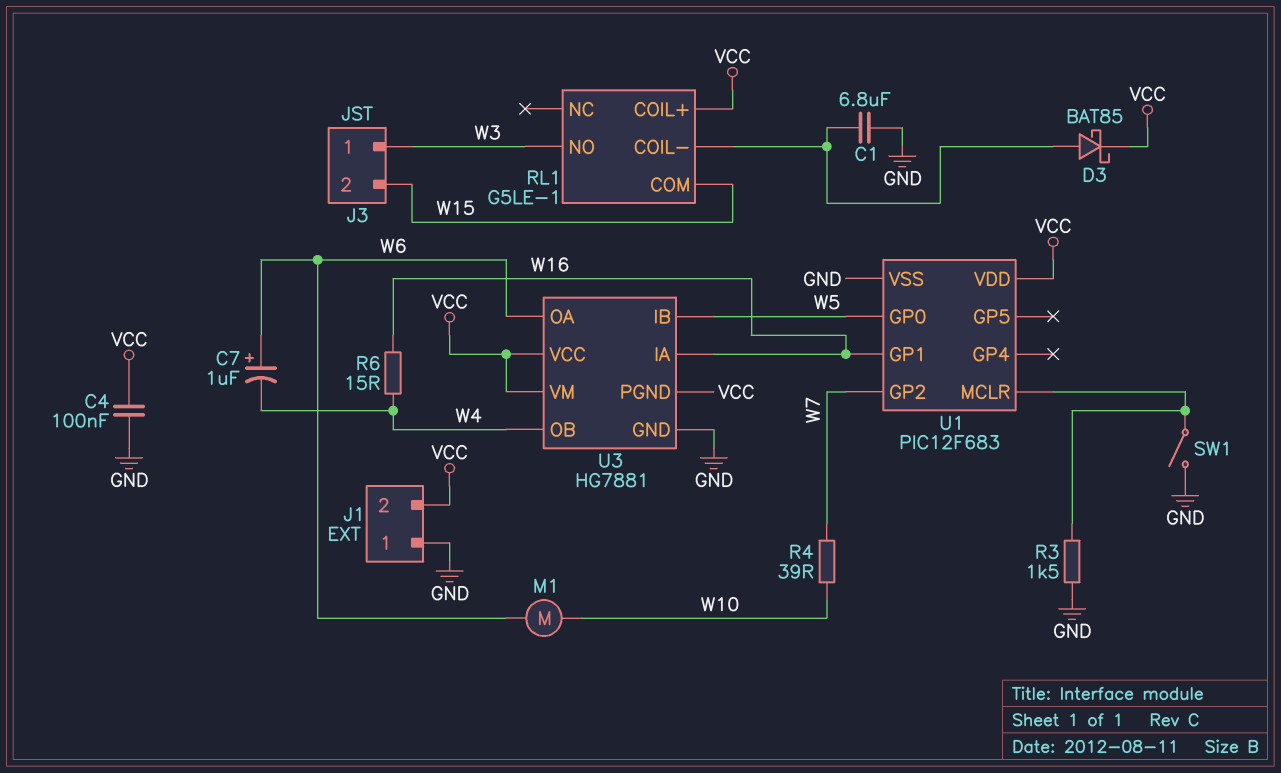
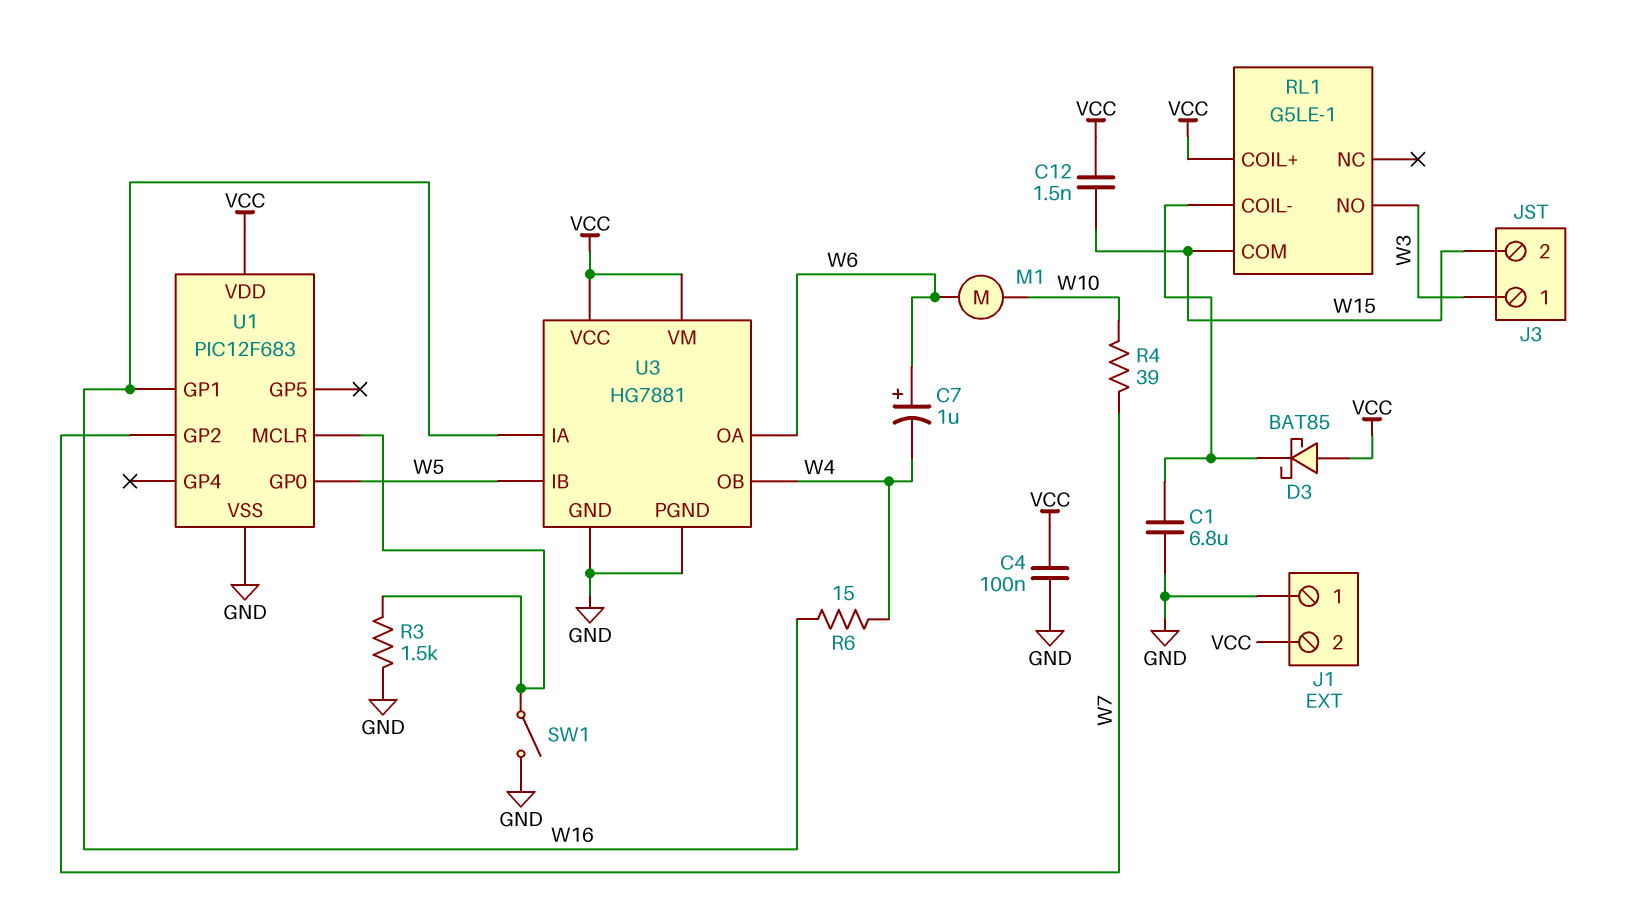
C12: none -> 1.5nF (VCC, W15)
D3: schottky BAT85 (A RL1/COIL-, K VCC) -> schottky BAT85 (A VCC, K RL1/COIL-)
U3 pin PGND: VCC -> GND

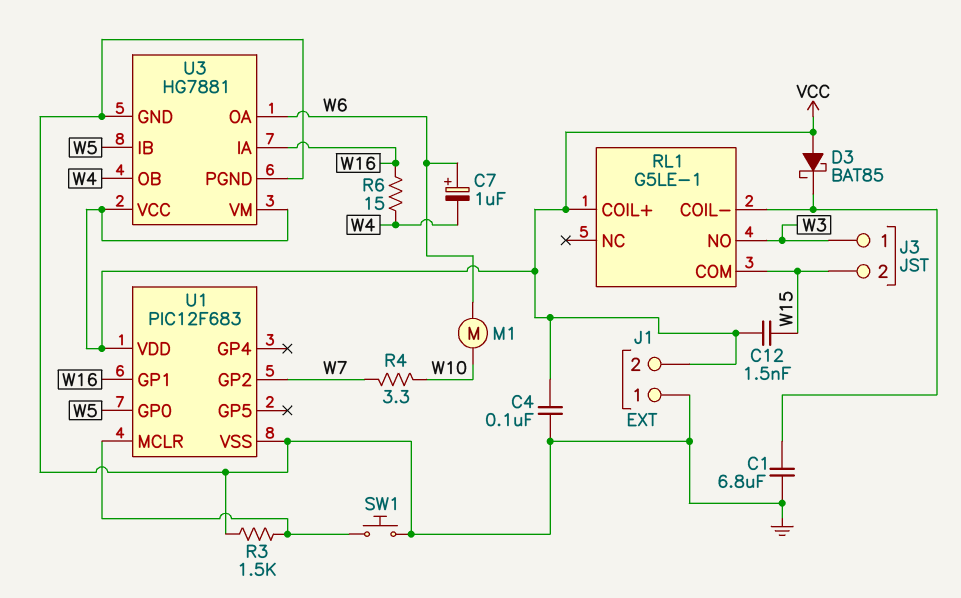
R4: 39 (W7, W10) -> 3.3 (W7, W10)
SW1: switch (GND, U1/MCLR) -> button (GND, U1/MCLR)

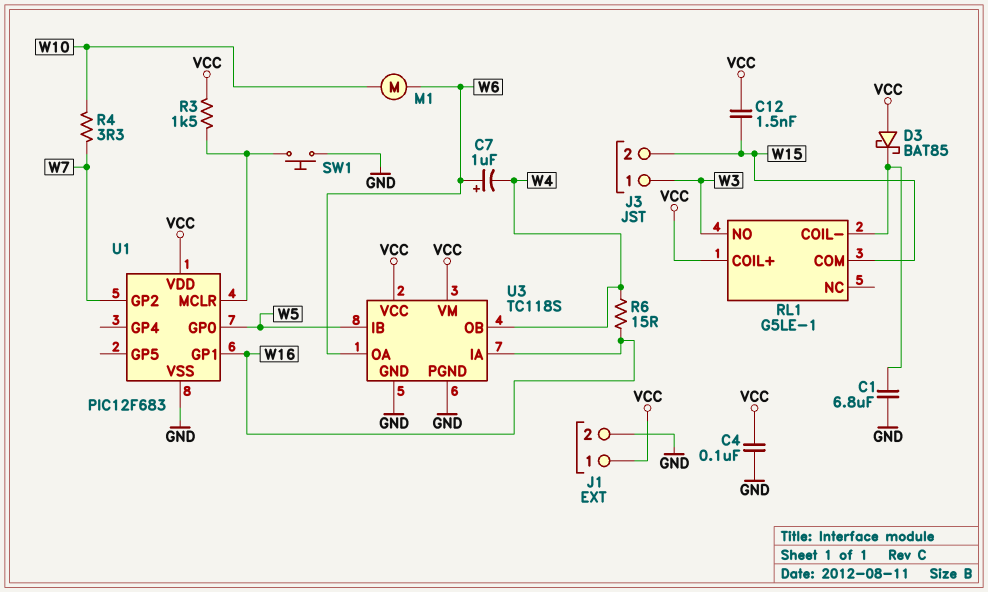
J1 pin 1: GND -> VCC
J1 pin 2: VCC -> GND
R3: 1.5k (GND, U1/MCLR) -> 1.5k (U1/MCLR, VCC)
U3: HG7881 -> TC118S

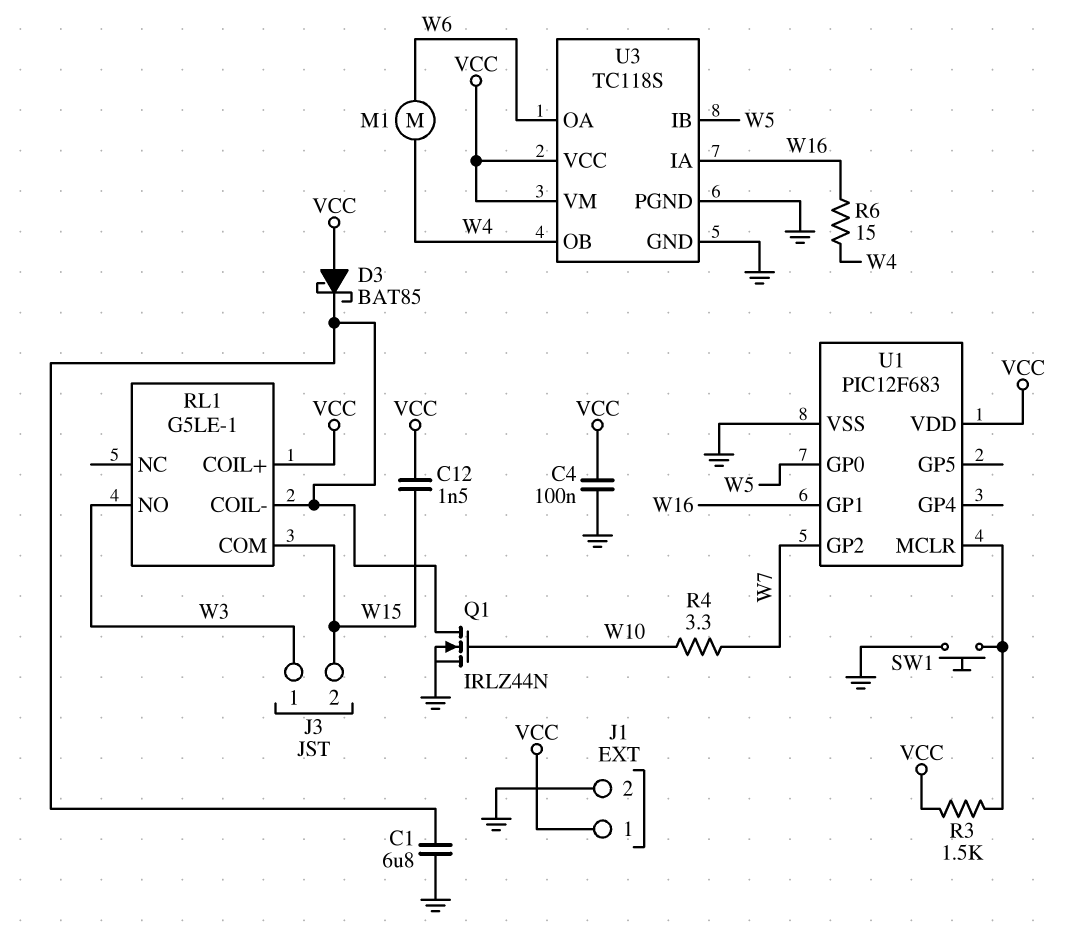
C7: 1uF (plus W6, minus W4) -> none
M1: motor (W6, W10) -> motor (W4, W6)
Q1: none -> NMOS IRLZ44N (G W10, D RL1/COIL-, S GND)

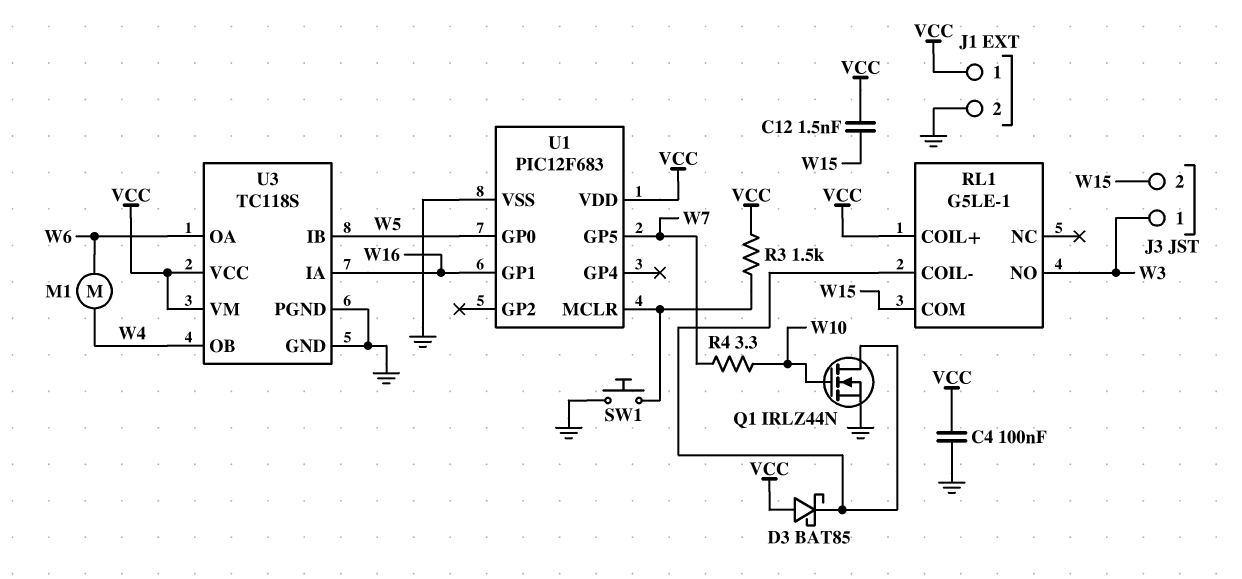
C1: 6.8uF (GND, RL1/COIL-) -> none
R6: 15 (W4, W16) -> none
U1 pin GP2: W7 -> none
U1 pin GP5: none -> W7

